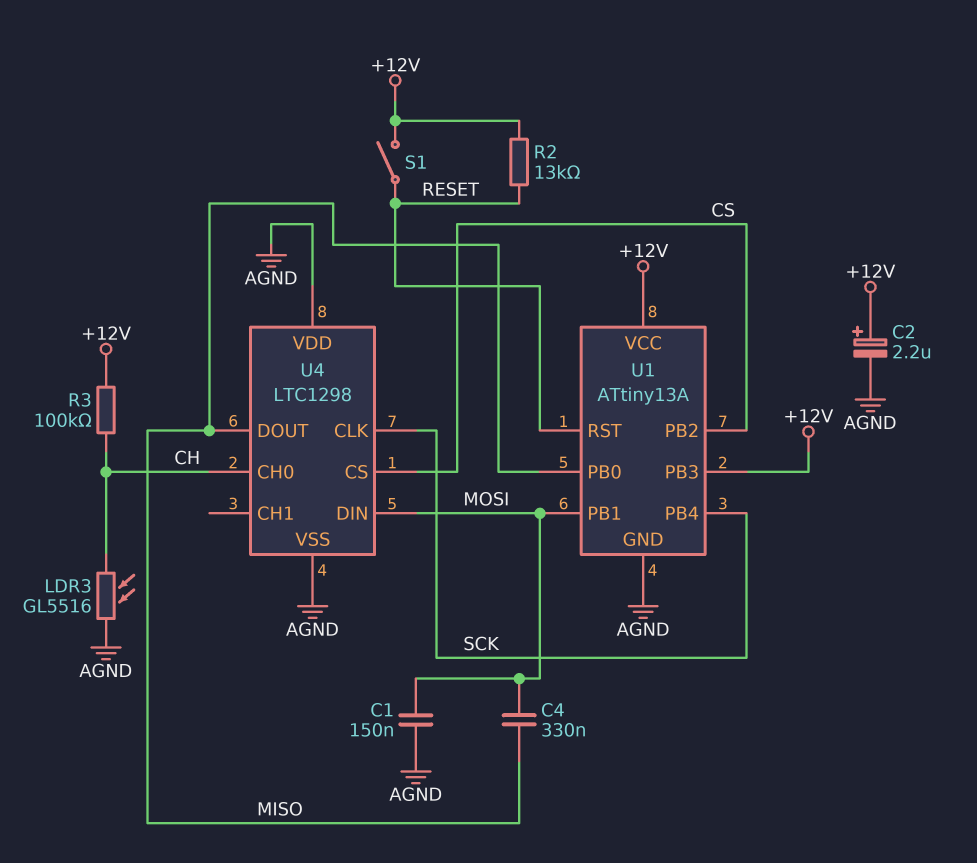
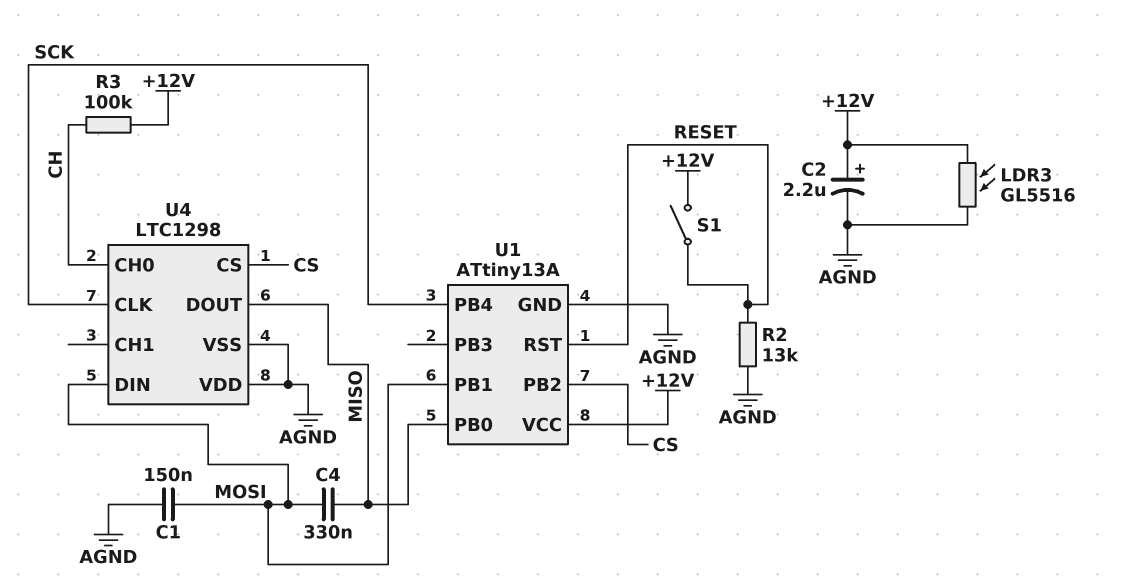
LDR3: GL5516 (AGND, CH) -> GL5516 (+12V, AGND)
R2: 13k (+12V, RESET) -> 13k (AGND, RESET)
U1 pin PB3: +12V -> none

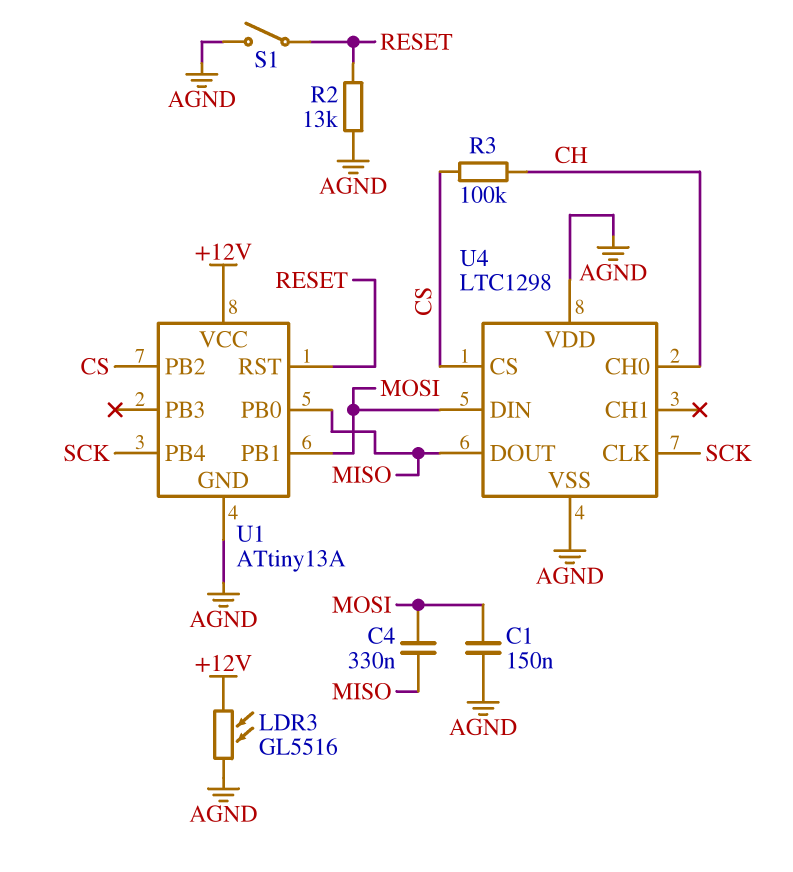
C2: 2.2uF (plus +12V, minus AGND) -> none
R3: 100k (+12V, CH) -> 100k (CH, CS)
S1: switch (+12V, RESET) -> switch (AGND, RESET)

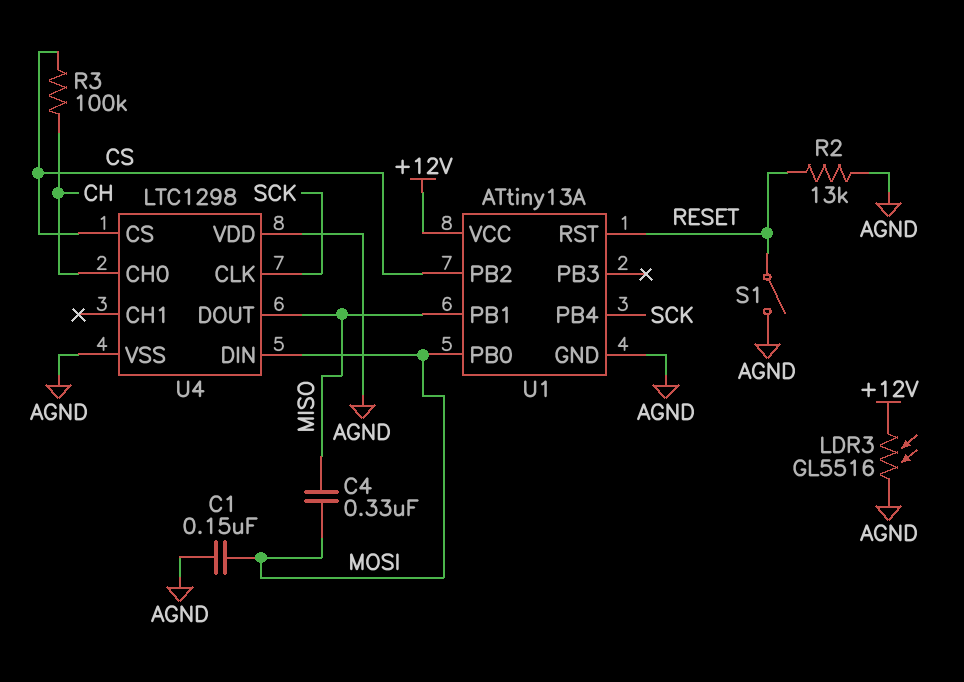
U1 pin PB0: MISO -> MOSI
U1 pin PB1: MOSI -> MISO

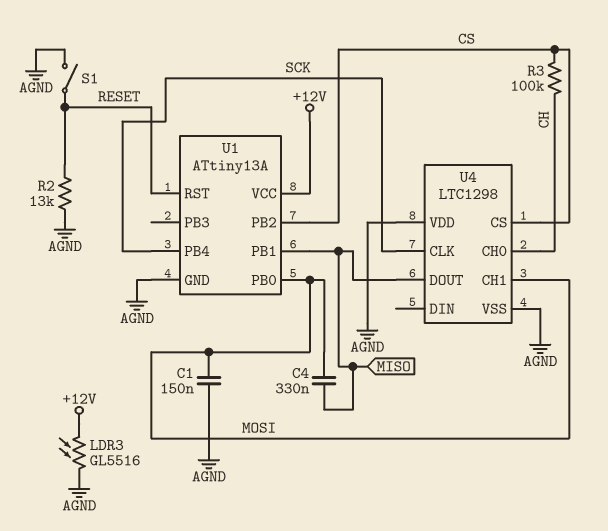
U4 pin CH1: none -> MOSI
U4 pin DIN: MOSI -> none

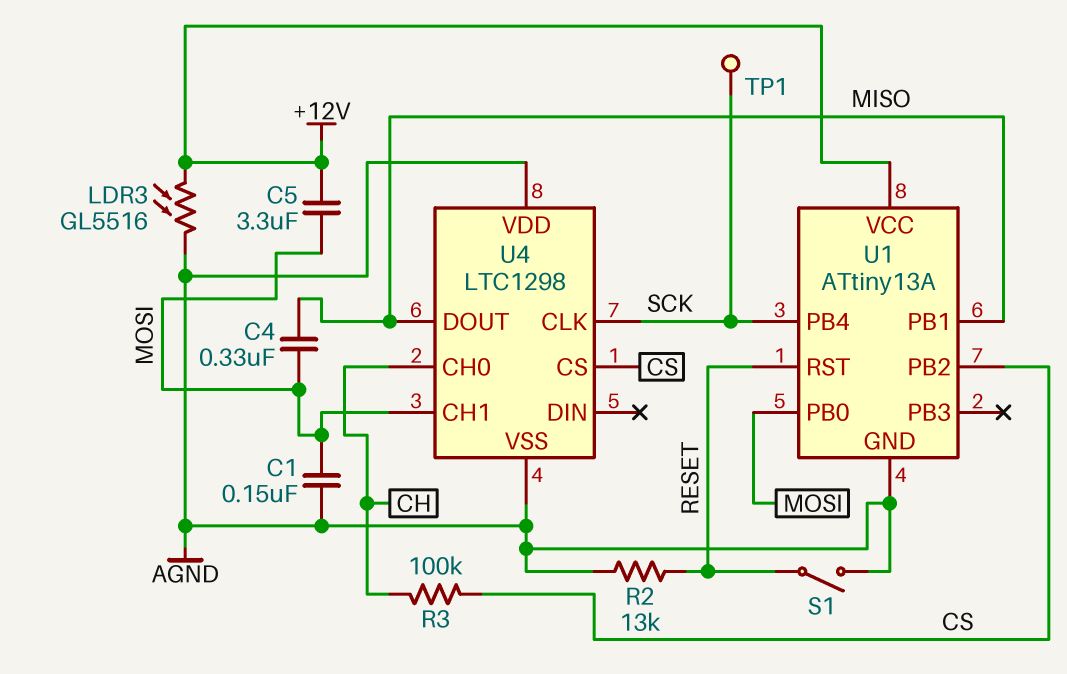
C5: none -> 3.3uF (+12V, MOSI)
TP1: none -> test point (SCK)

